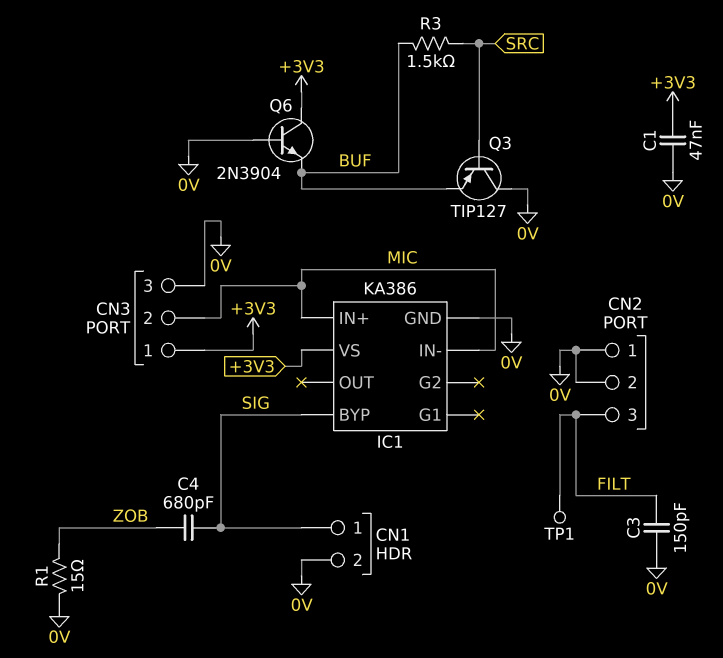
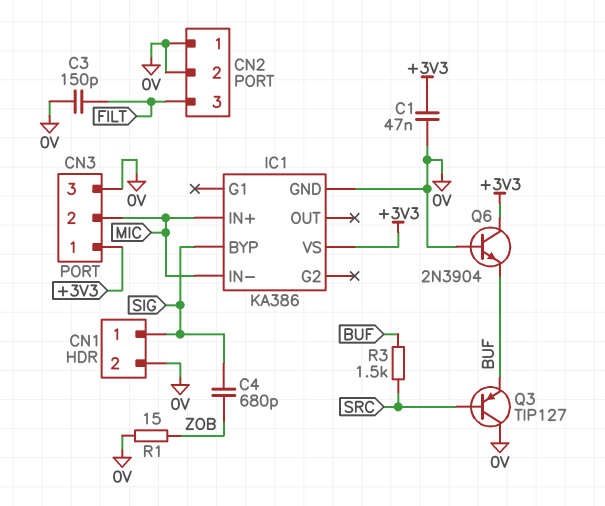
TP1: test point (FILT) -> none

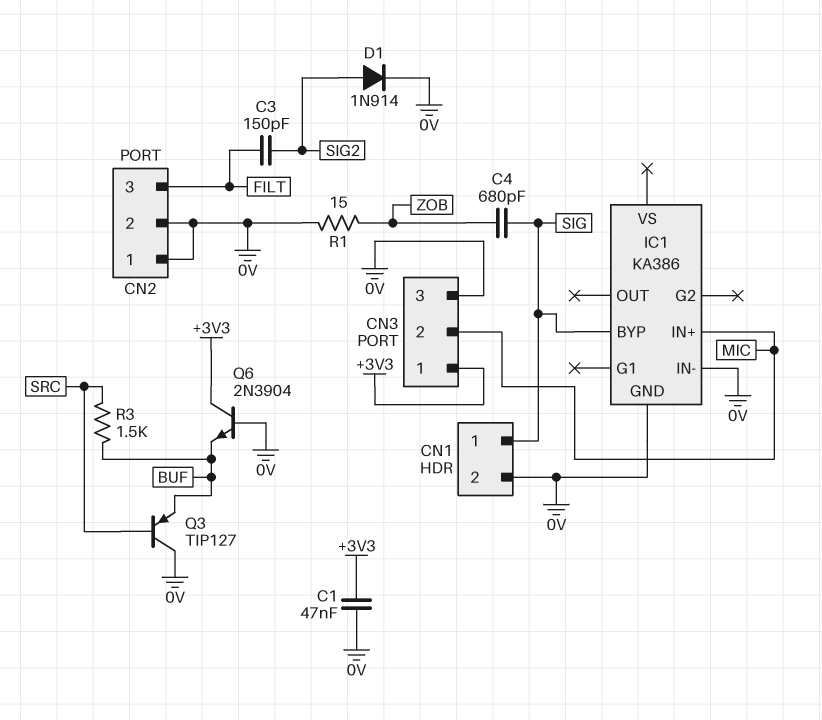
C3: 150pF (0V, FILT) -> 150pF (FILT, SIG2)
D1: none -> diode 1N914 (A SIG2, K 0V)
IC1 pin IN-: MIC -> 0V
IC1 pin VS: +3V3 -> none

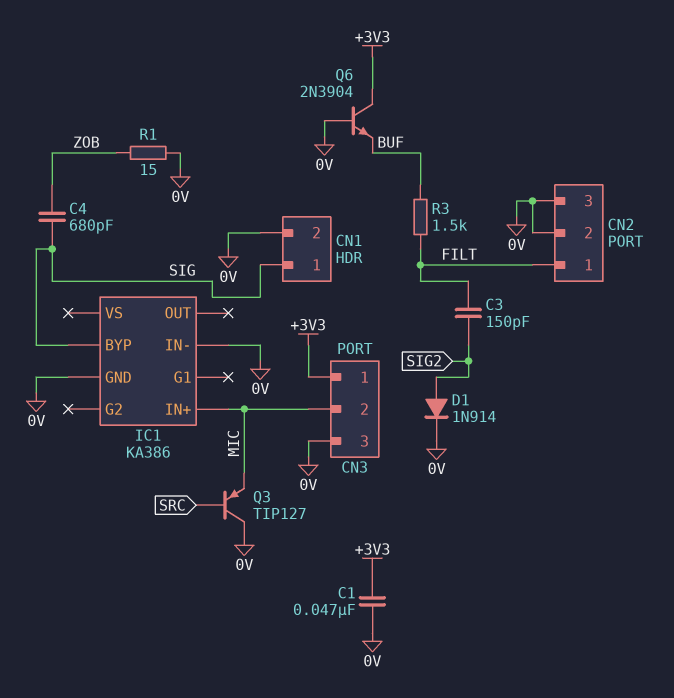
CN2 pin 1: 0V -> FILT
CN2 pin 3: FILT -> 0V
Q3: PNP TIP127 (B SRC, C 0V, E BUF) -> PNP TIP127 (B SRC, C 0V, E MIC)
R3: 1.5k (BUF, SRC) -> 1.5k (BUF, FILT)

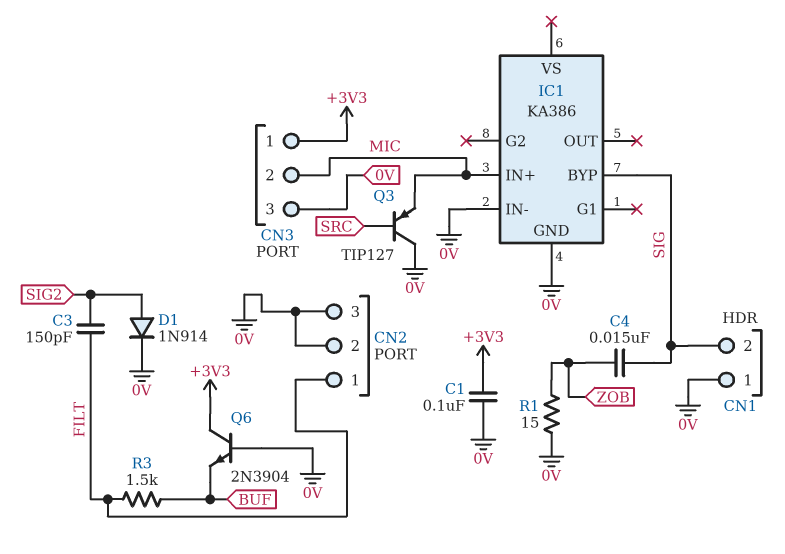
C1: 47nF (+3V3, 0V) -> 100nF (+3V3, 0V)
C4: 680pF (SIG, ZOB) -> 15nF (SIG, ZOB)
CN1 pin 1: SIG -> 0V
CN1 pin 2: 0V -> SIG

